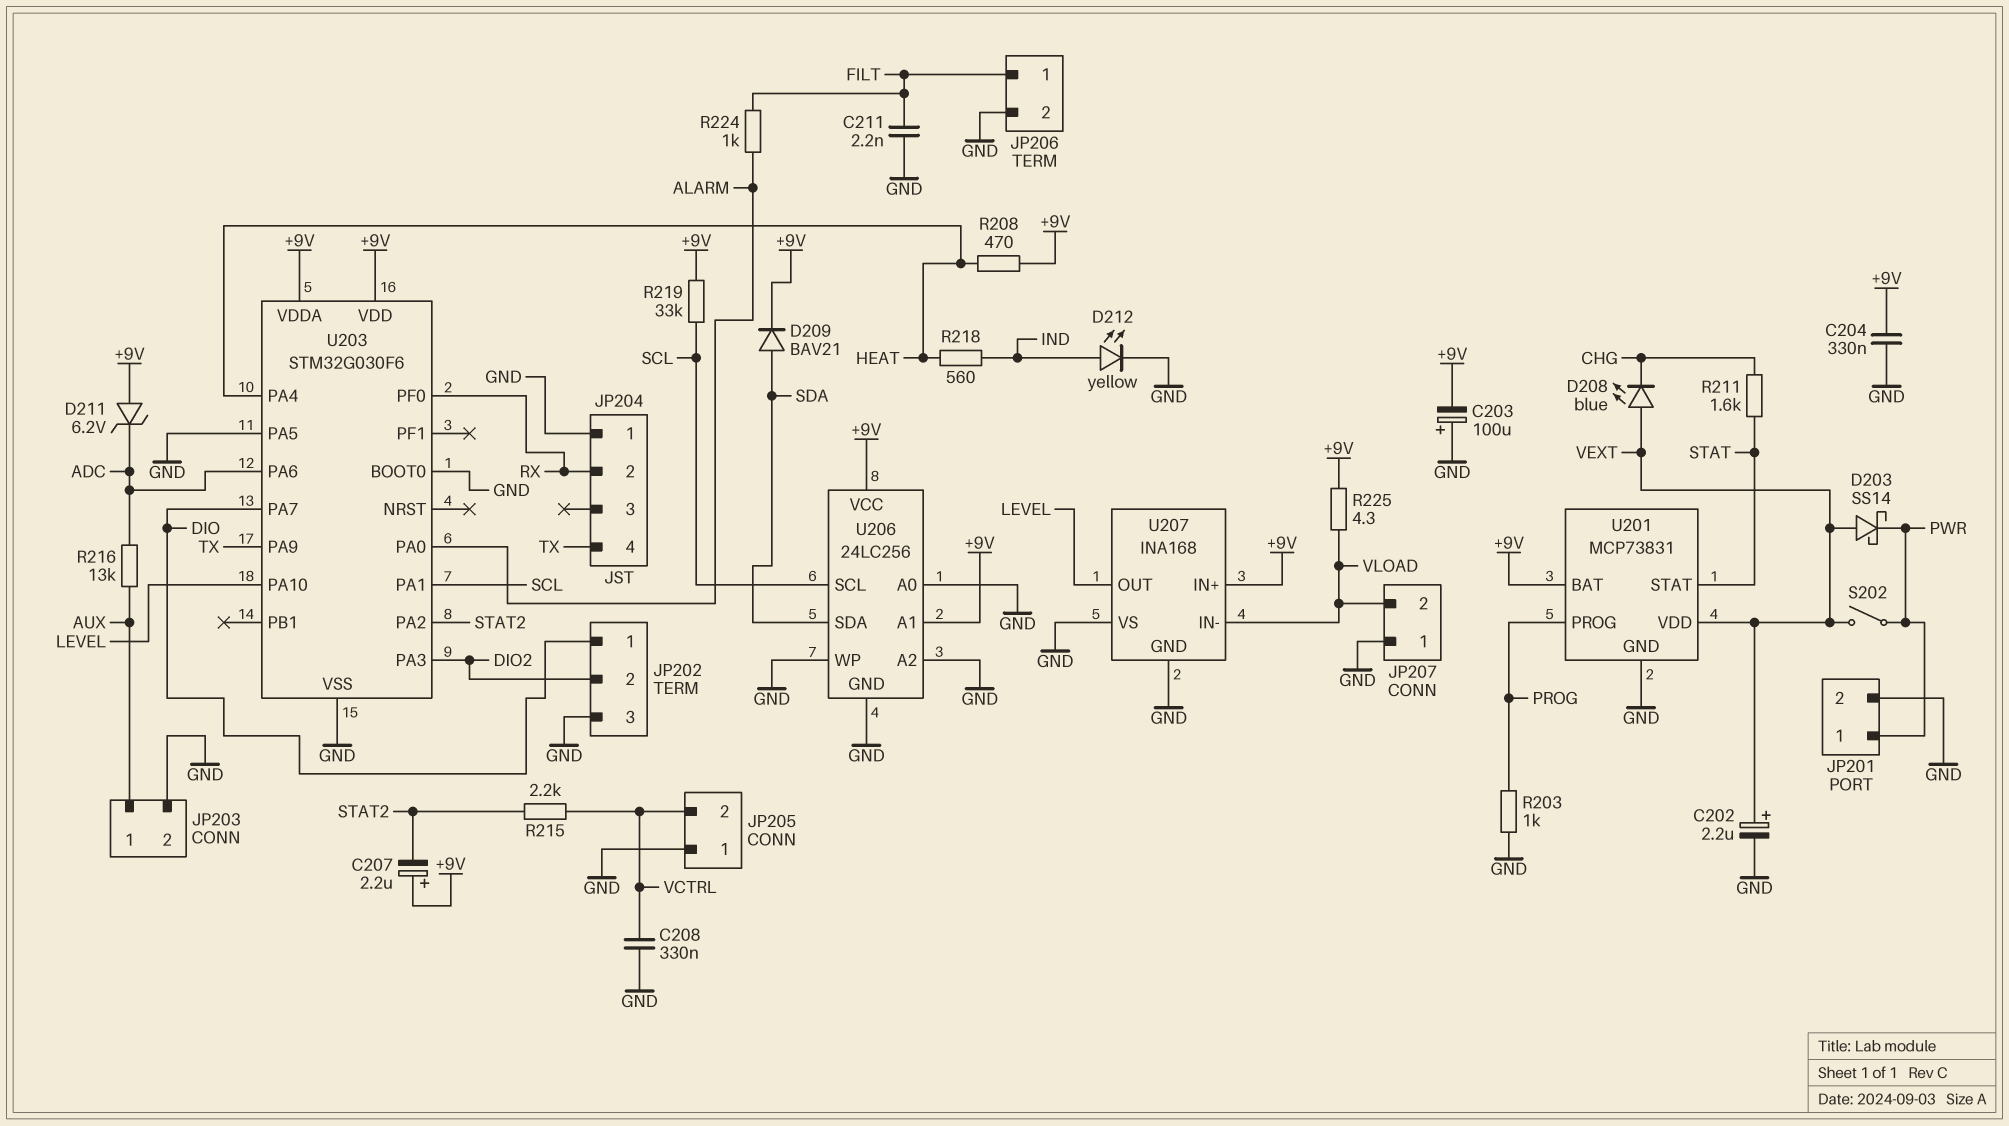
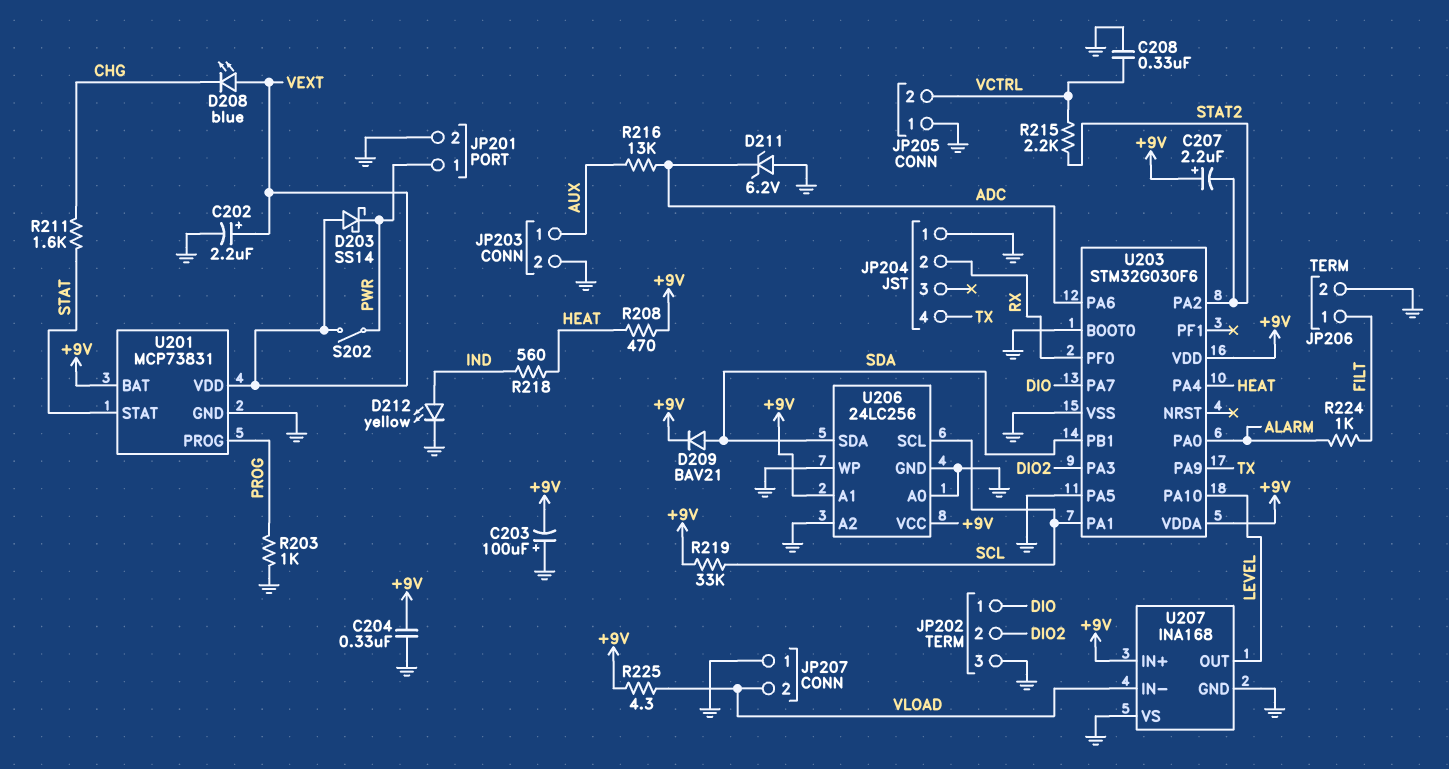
C211: 2.2nF (FILT, GND) -> none
D211: zener 6.2V (A +9V, K ADC) -> zener 6.2V (A GND, K ADC)
U203 pin PB1: none -> SDA

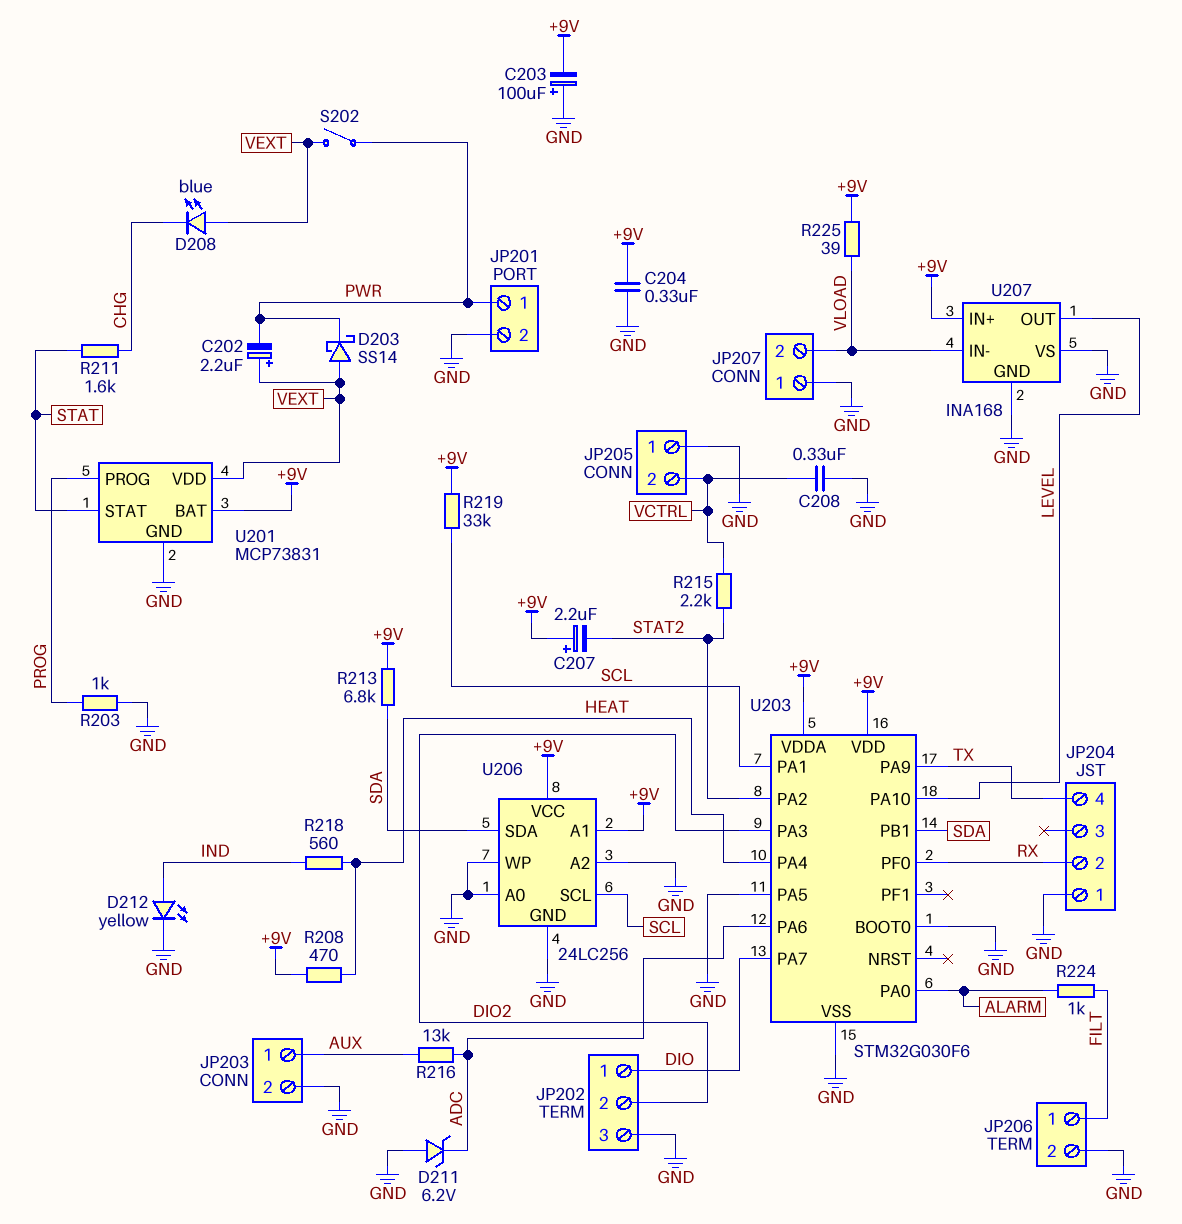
C202: 2.2uF (plus VEXT, minus GND) -> 2.2uF (plus VEXT, minus PWR)
D209: diode BAV21 (A SDA, K +9V) -> none
R213: none -> 6.8k (+9V, SDA)
R225: 4.3 (+9V, VLOAD) -> 39 (+9V, VLOAD)

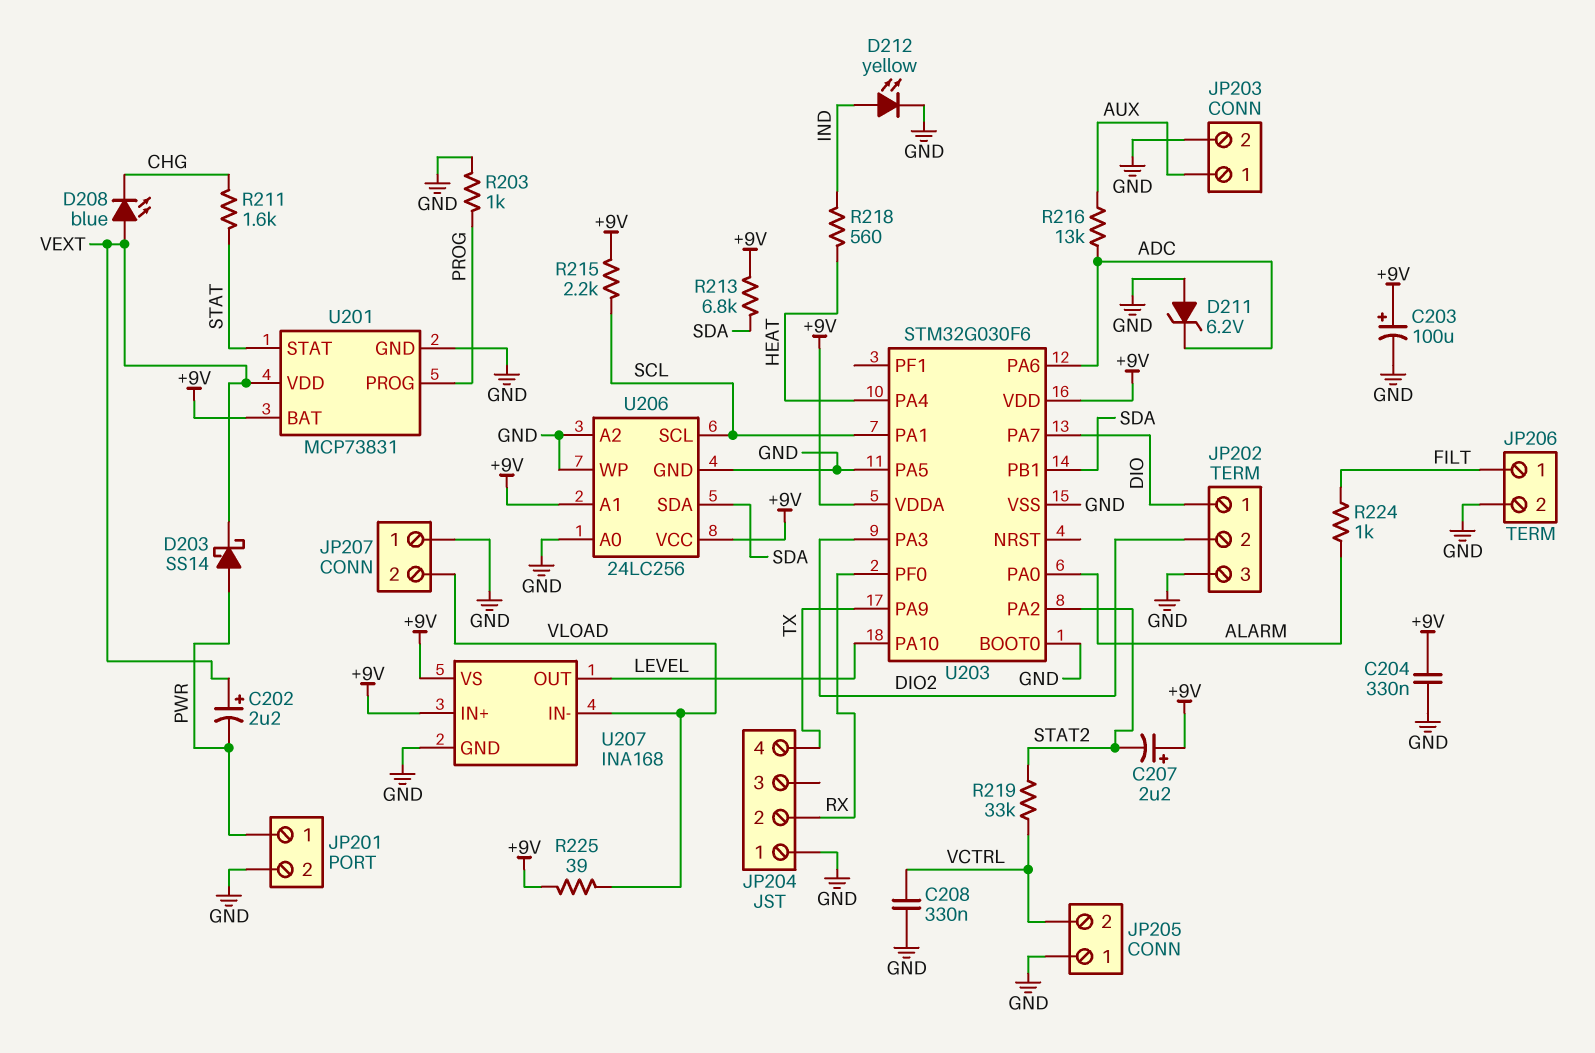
C203: 100uF (plus GND, minus +9V) -> 100uF (plus +9V, minus GND)
D203: schottky SS14 (A VEXT, K PWR) -> schottky SS14 (A PWR, K VEXT)
R208: 470 (+9V, HEAT) -> none
R215: 2.2k (STAT2, VCTRL) -> 2.2k (+9V, SCL)
R219: 33k (+9V, SCL) -> 33k (STAT2, VCTRL)
S202: switch (PWR, VEXT) -> none
U207 pin VS: GND -> +9V

